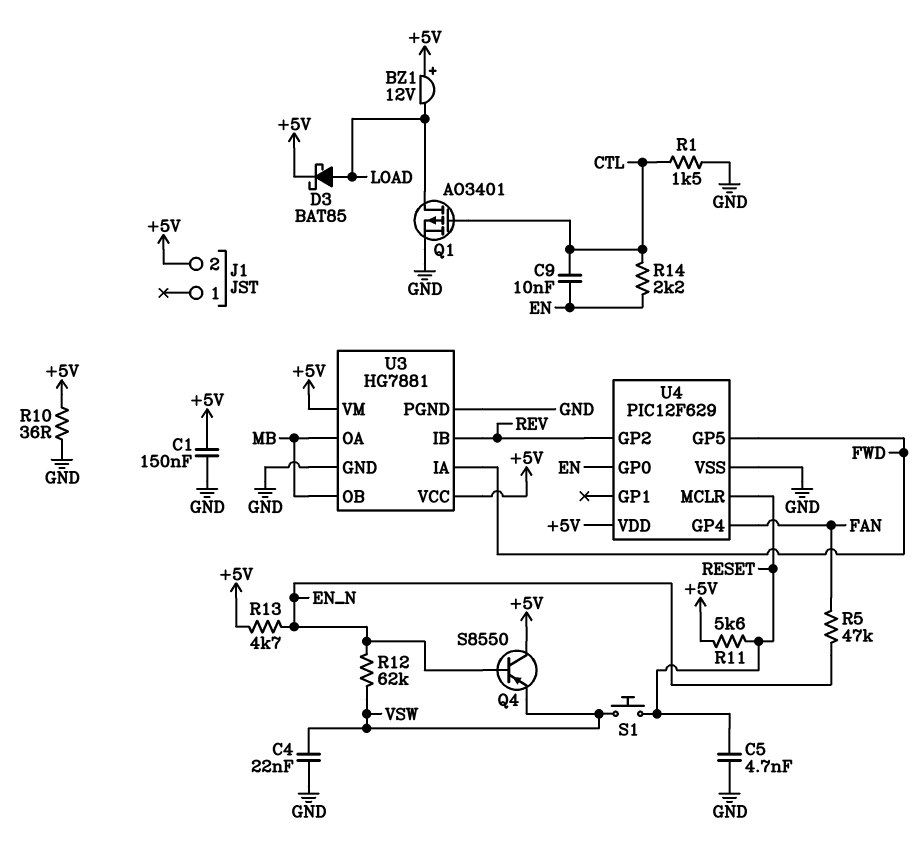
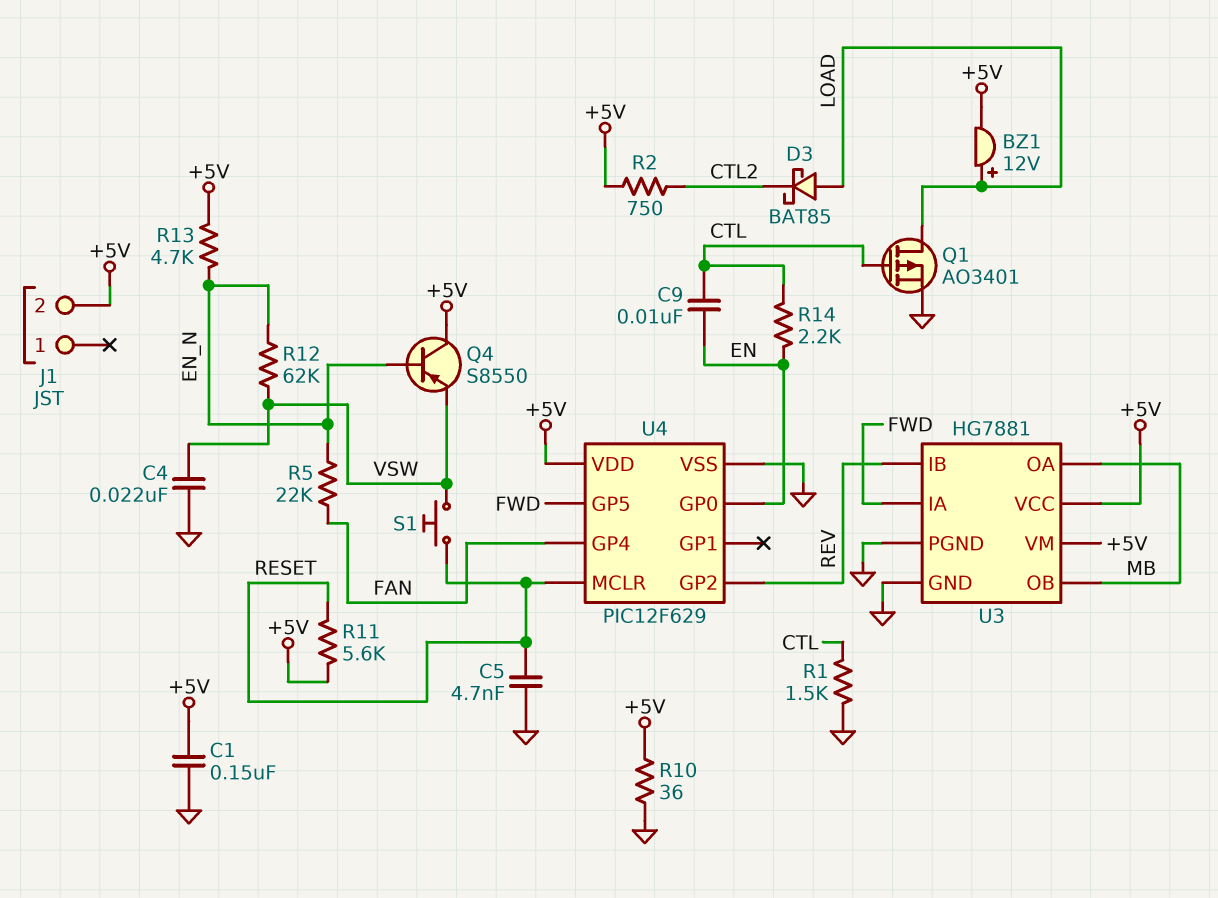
BZ1: buzzer 12V (plus +5V, minus LOAD) -> buzzer 12V (plus LOAD, minus +5V)
D3: schottky BAT85 (A LOAD, K +5V) -> schottky BAT85 (A LOAD, K CTL2)
R2: none -> 750 (+5V, CTL2)
R5: 47k (EN_N, FAN) -> 22k (EN_N, FAN)

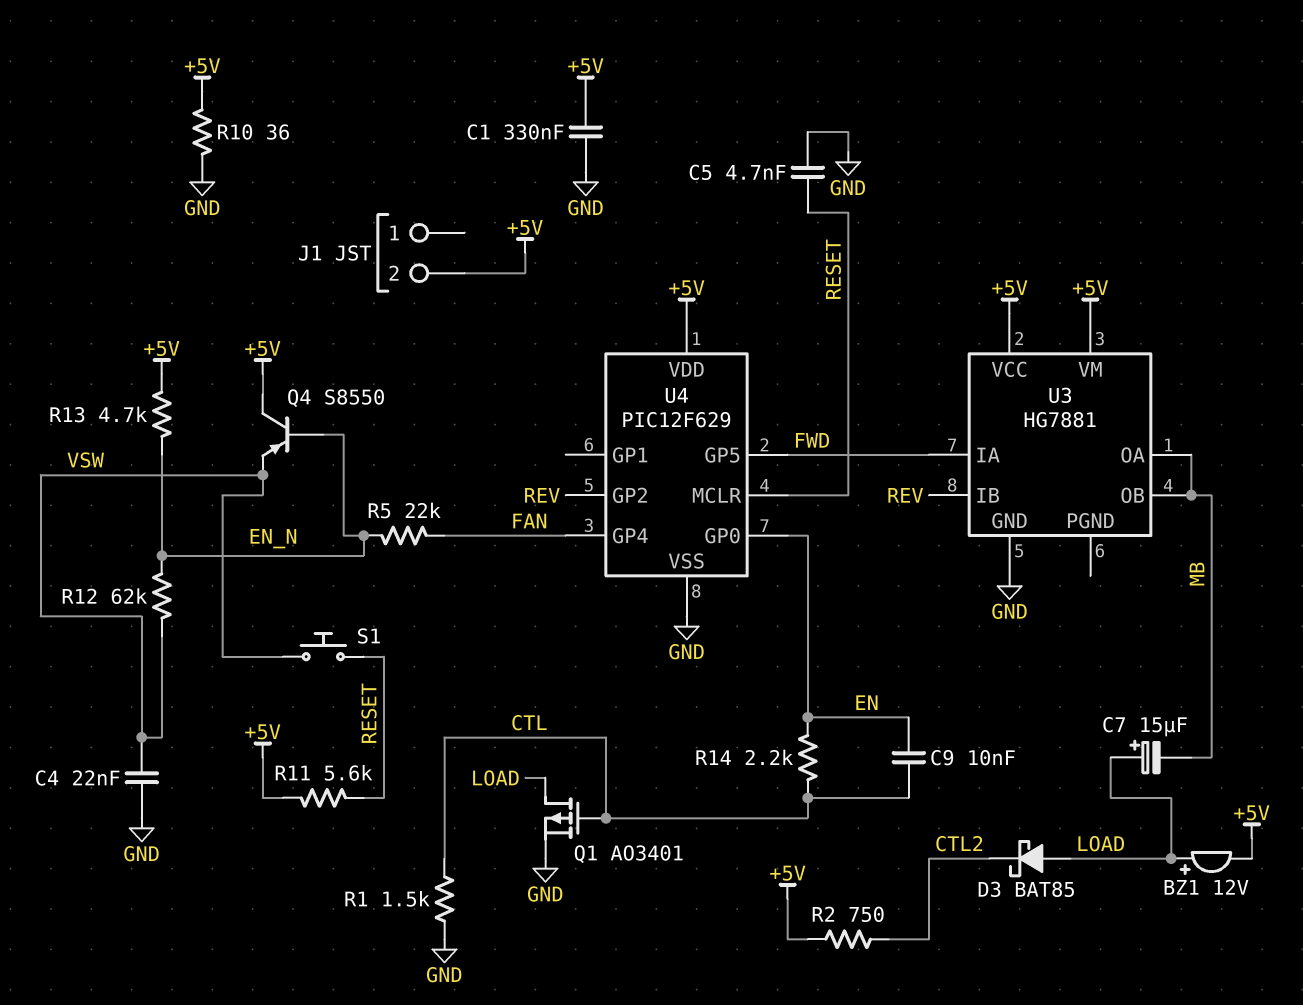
C1: 150nF (+5V, GND) -> 330nF (+5V, GND)
C7: none -> 15uF (plus LOAD, minus MB)
U3 pin PGND: GND -> none

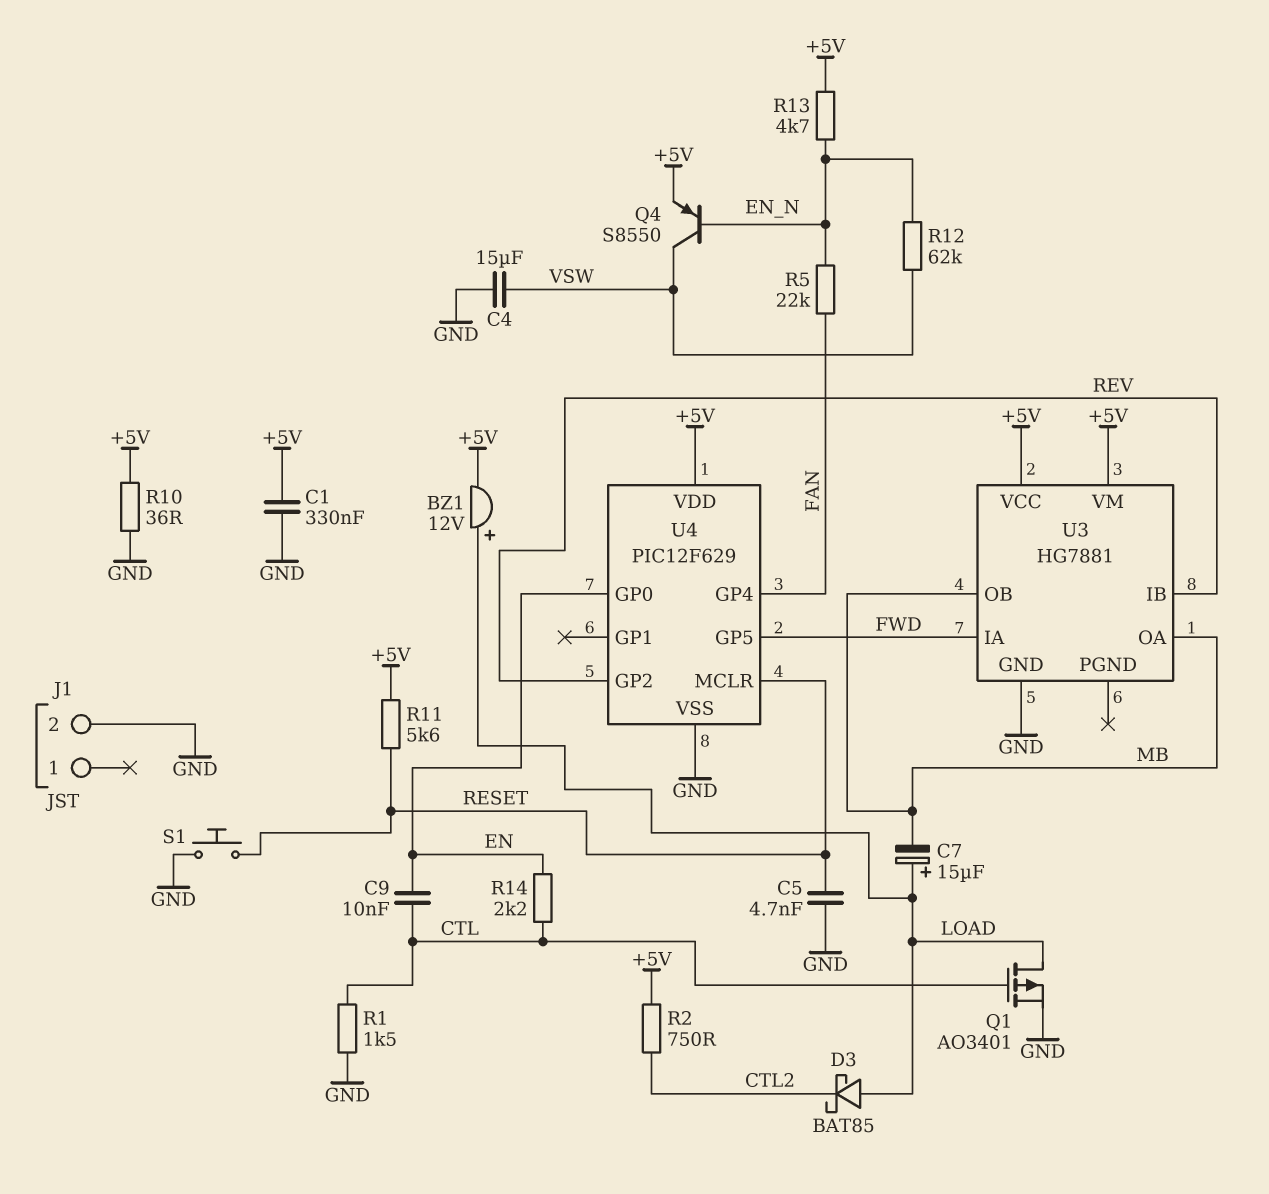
C4: 22nF (GND, VSW) -> 15uF (GND, VSW)
J1 pin 2: +5V -> GND
Q4: PNP S8550 (B EN_N, C +5V, E VSW) -> PNP S8550 (B EN_N, C VSW, E +5V)
S1: button (RESET, VSW) -> button (GND, RESET)

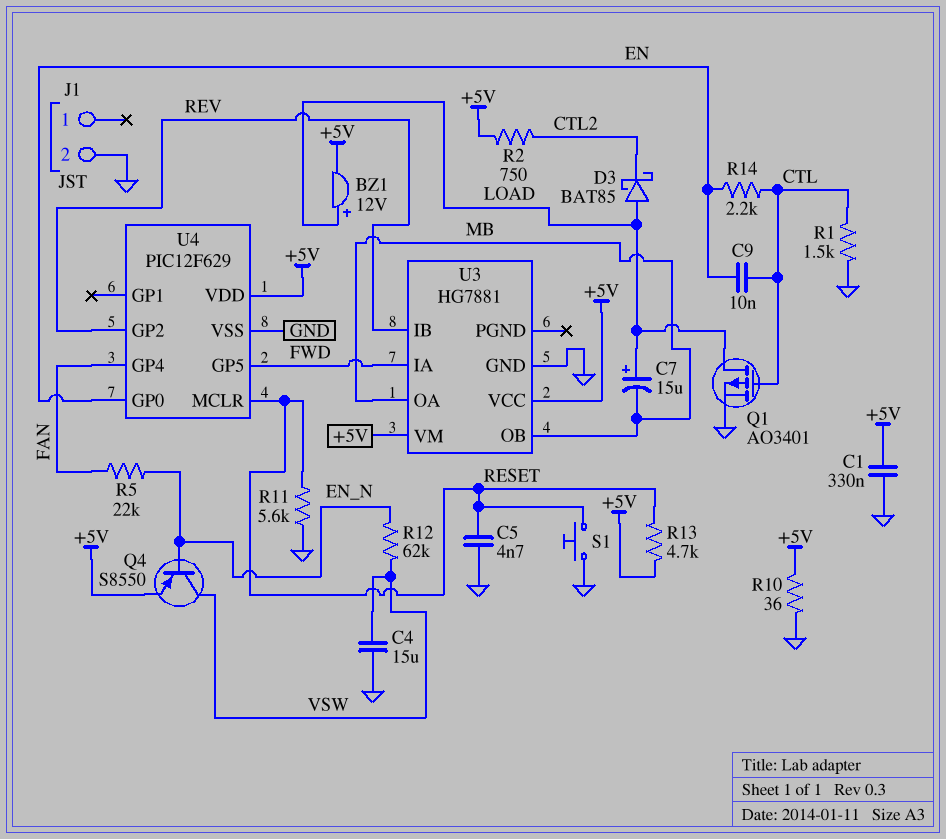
R11: 5.6k (+5V, RESET) -> 5.6k (GND, RESET)
R13: 4.7k (+5V, EN_N) -> 4.7k (+5V, RESET)

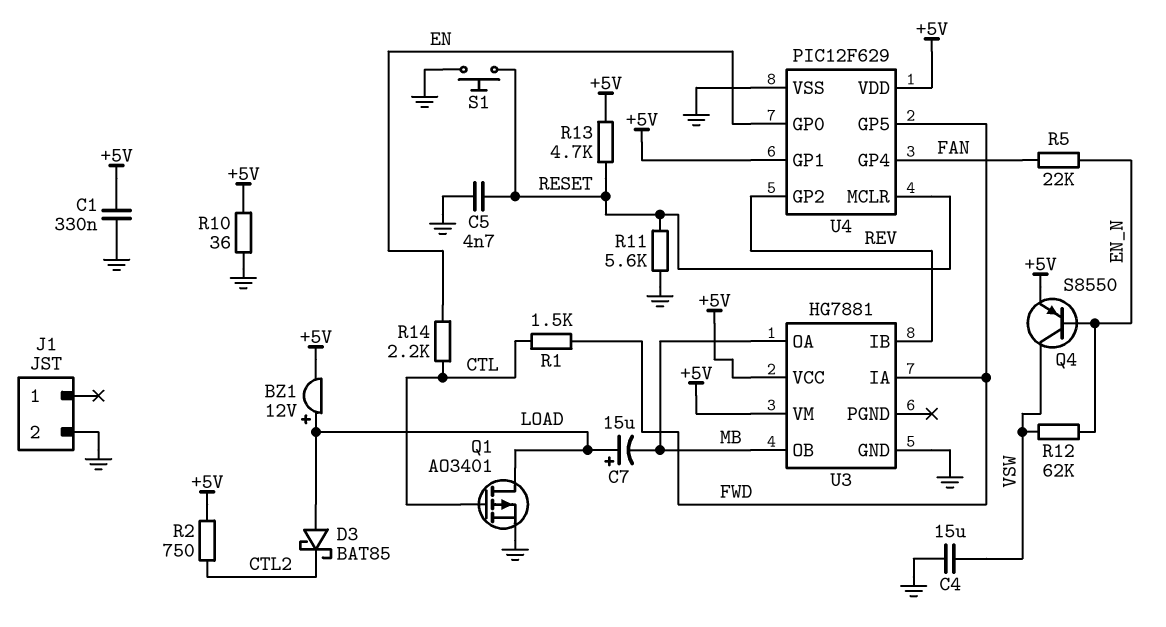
C9: 10nF (CTL, EN) -> none
R1: 1.5k (CTL, GND) -> 1.5k (CTL, FWD)
U4 pin GP1: none -> +5V

